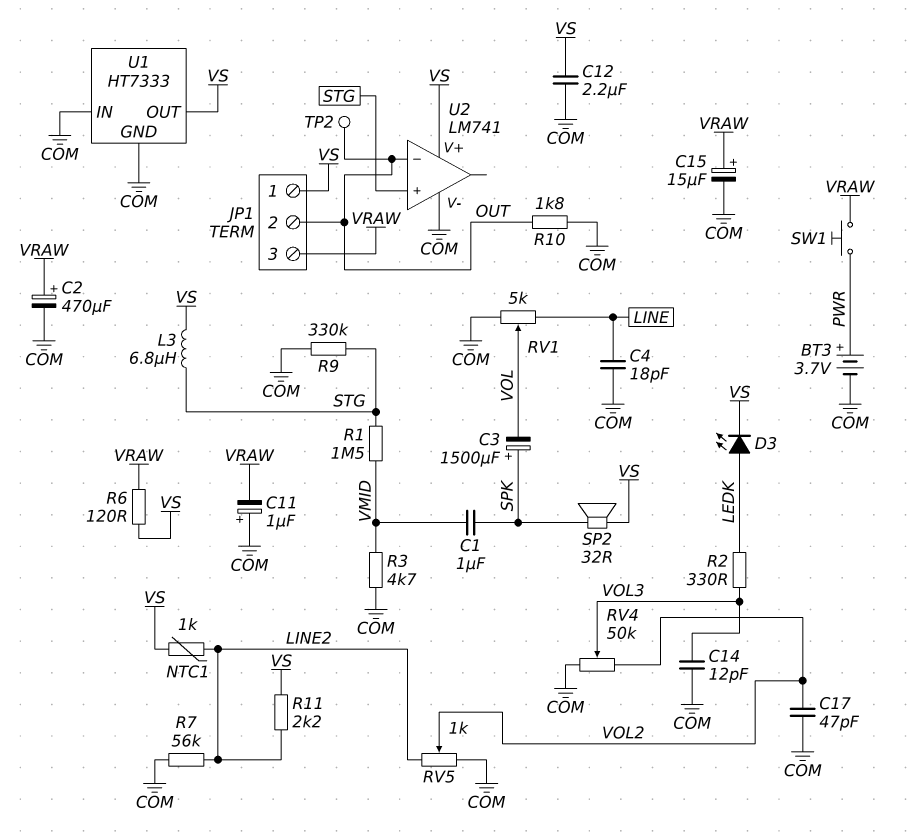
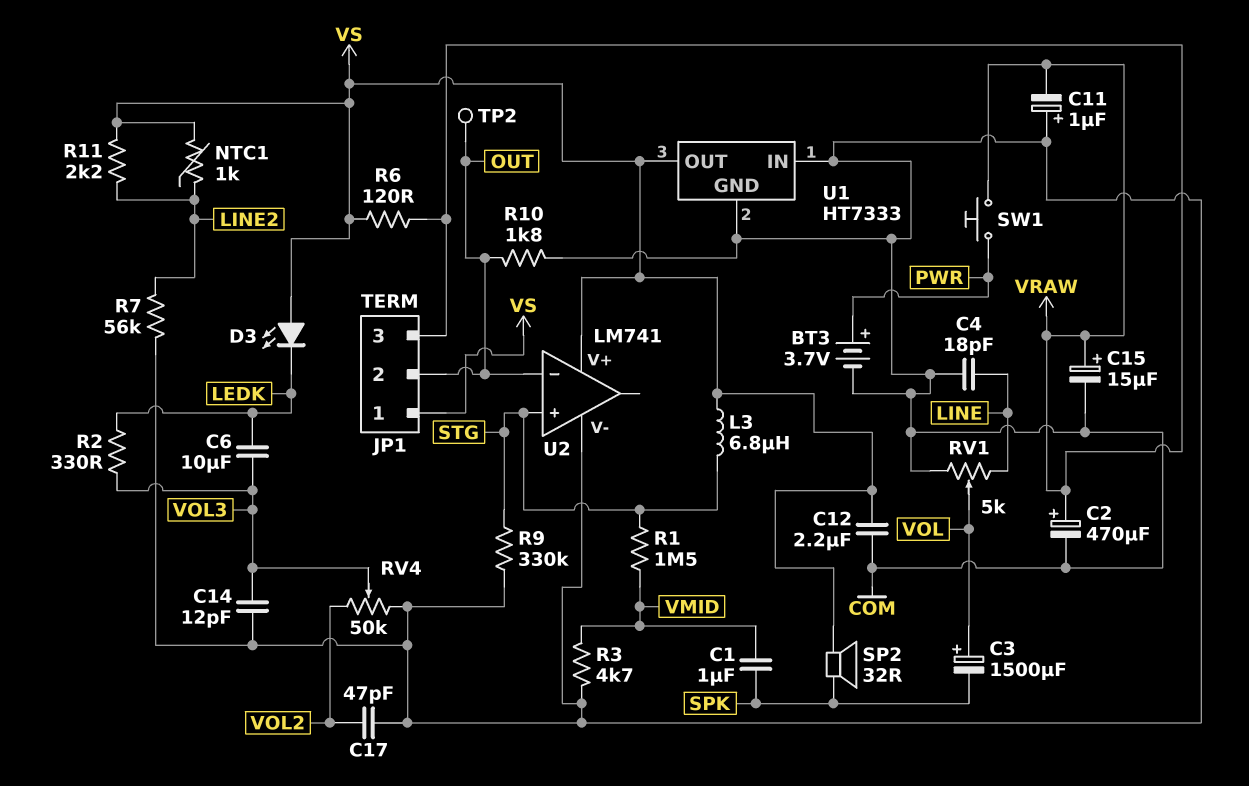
C3: 1500uF (plus SPK, minus VOL) -> 1500uF (plus VOL, minus SPK)
C6: none -> 10uF (LEDK, VOL3)
D3: LED (A LEDK, K VS) -> LED (A VS, K LEDK)
RV5: 1k (COM, LINE2, wiper VOL2) -> none

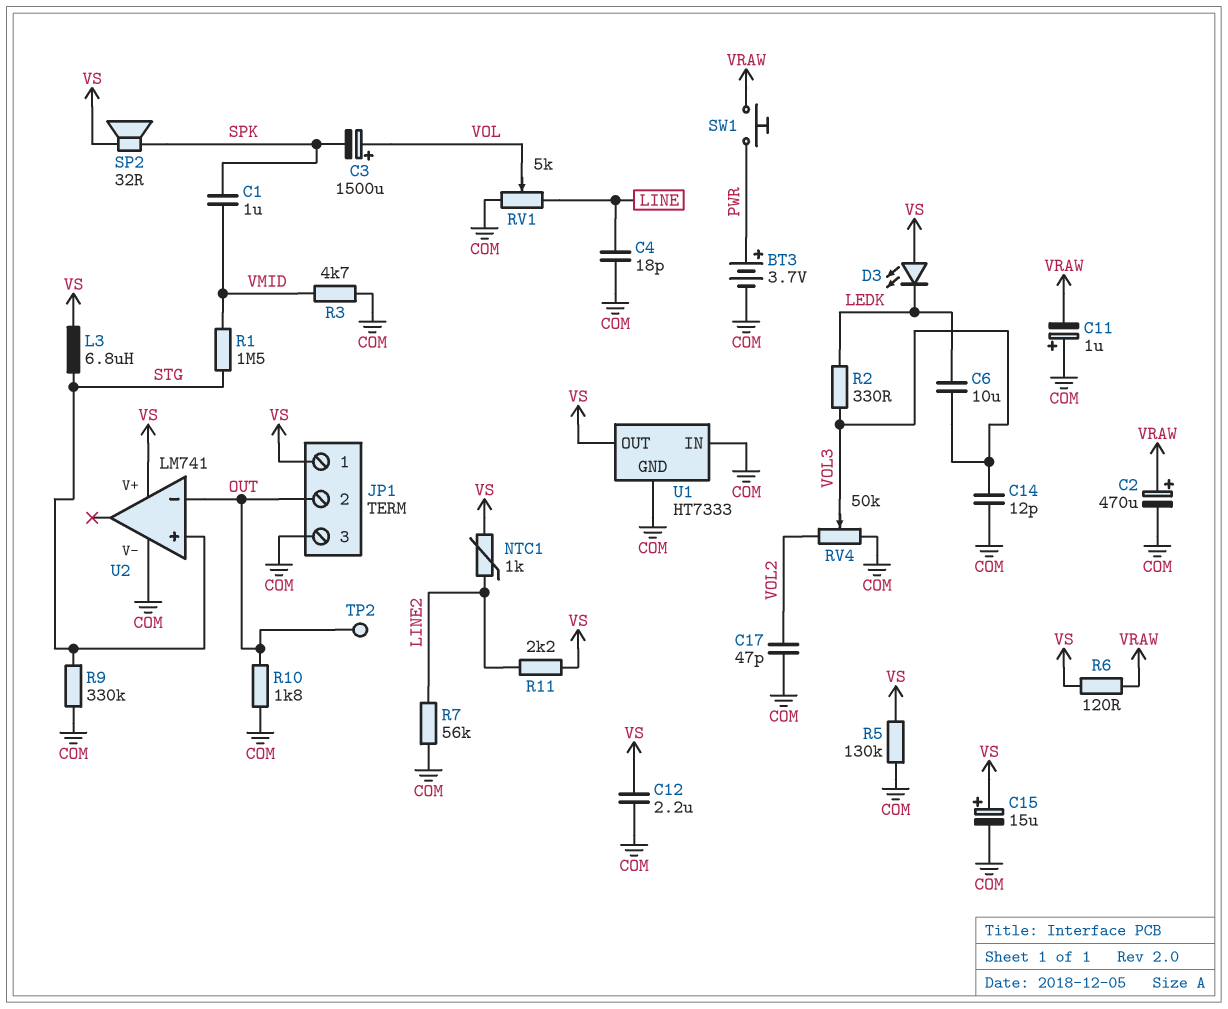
C15: 15uF (plus VRAW, minus COM) -> 15uF (plus VS, minus COM)
JP1 pin 3: VRAW -> COM
R5: none -> 130k (COM, VS)

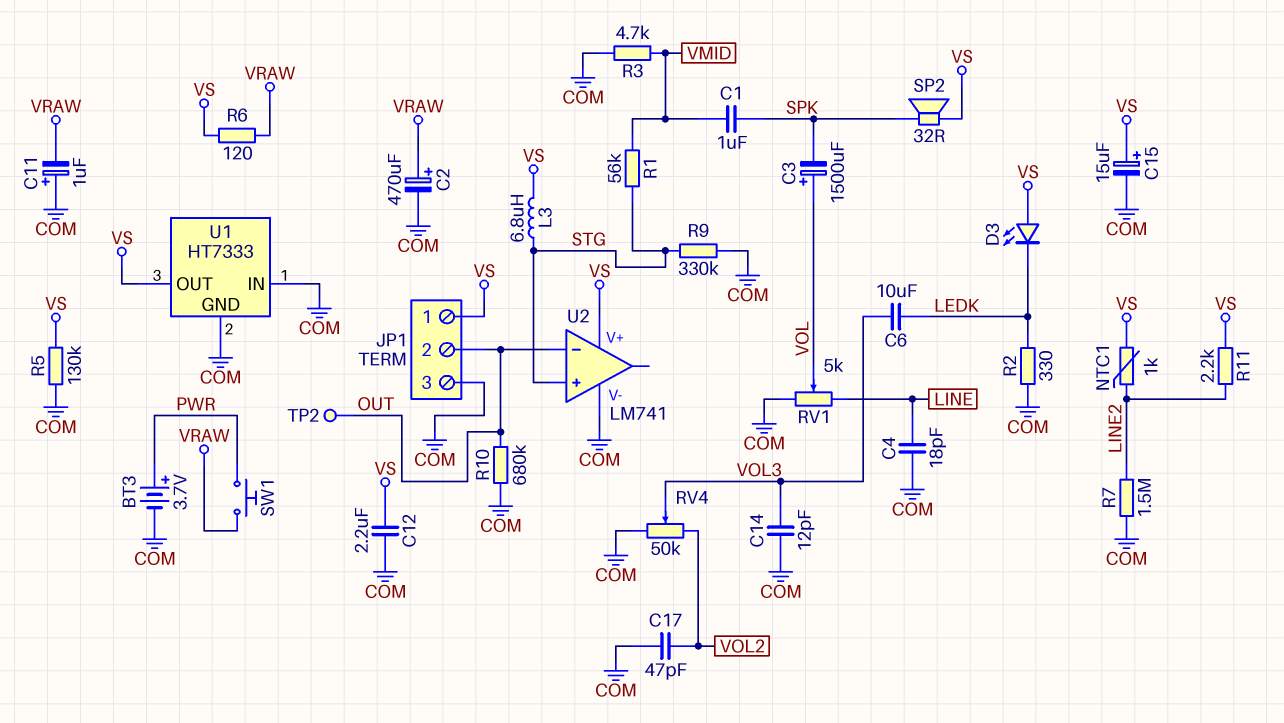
R1: 1.5M (STG, VMID) -> 56k (STG, VMID)
R2: 330 (LEDK, VOL3) -> 330 (COM, LEDK)
R7: 56k (COM, LINE2) -> 1.5M (COM, LINE2)
R10: 1.8k (COM, OUT) -> 680k (COM, OUT)

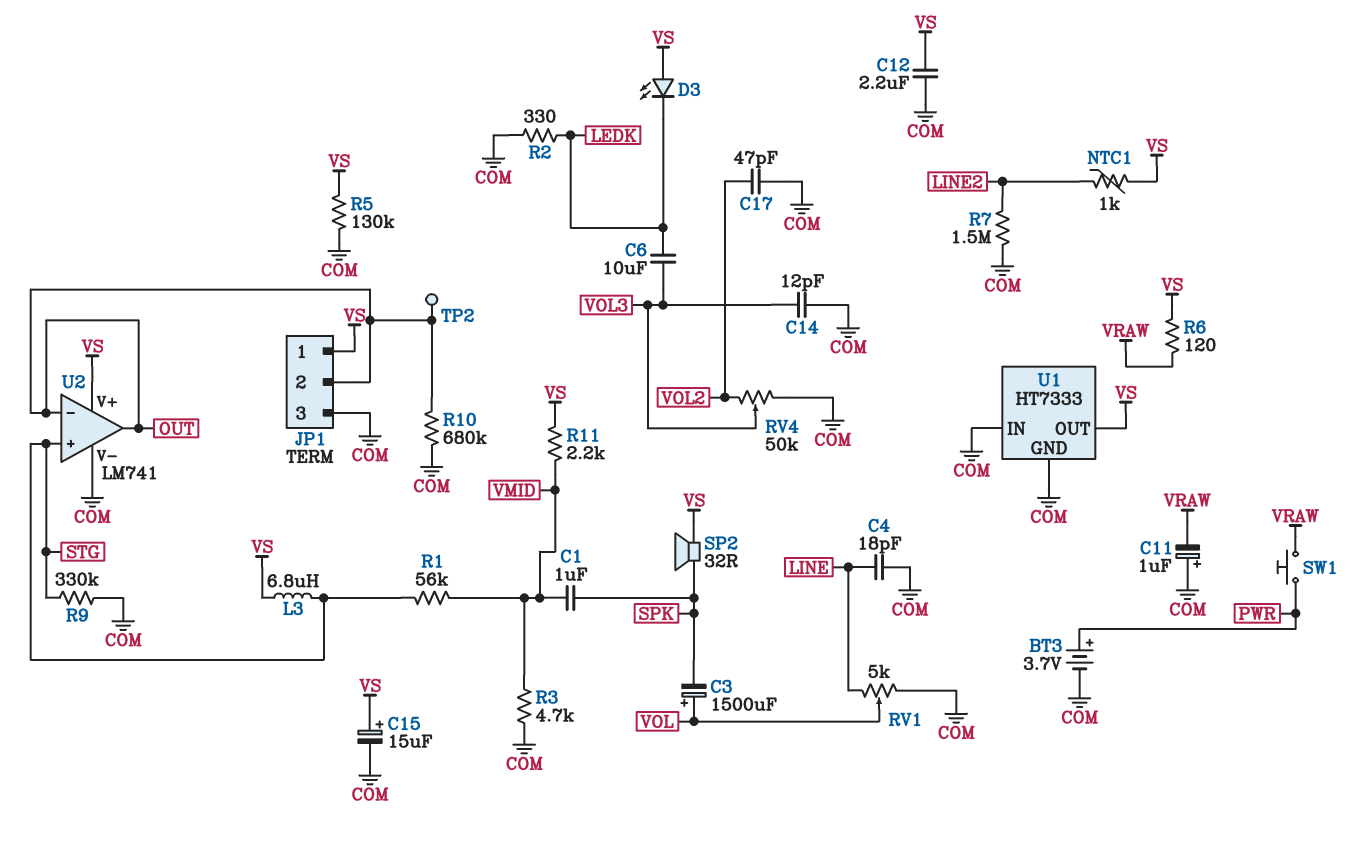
C2: 470uF (plus VRAW, minus COM) -> none
R11: 2.2k (LINE2, VS) -> 2.2k (VMID, VS)
U2 pin out: none -> OUT

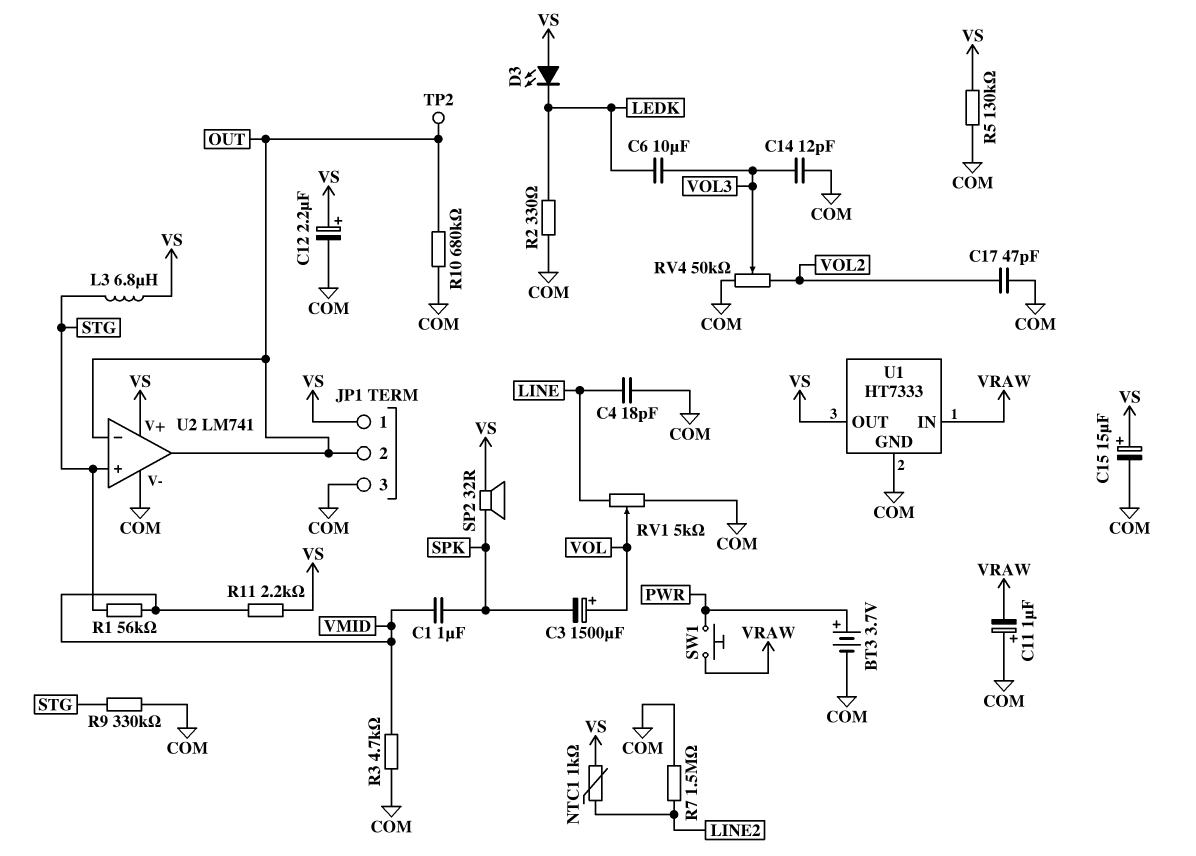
C12: 2.2uF (COM, VS) -> 2.2uF (plus VS, minus COM)
R6: 120 (VRAW, VS) -> none
U1 pin IN: COM -> VRAW

